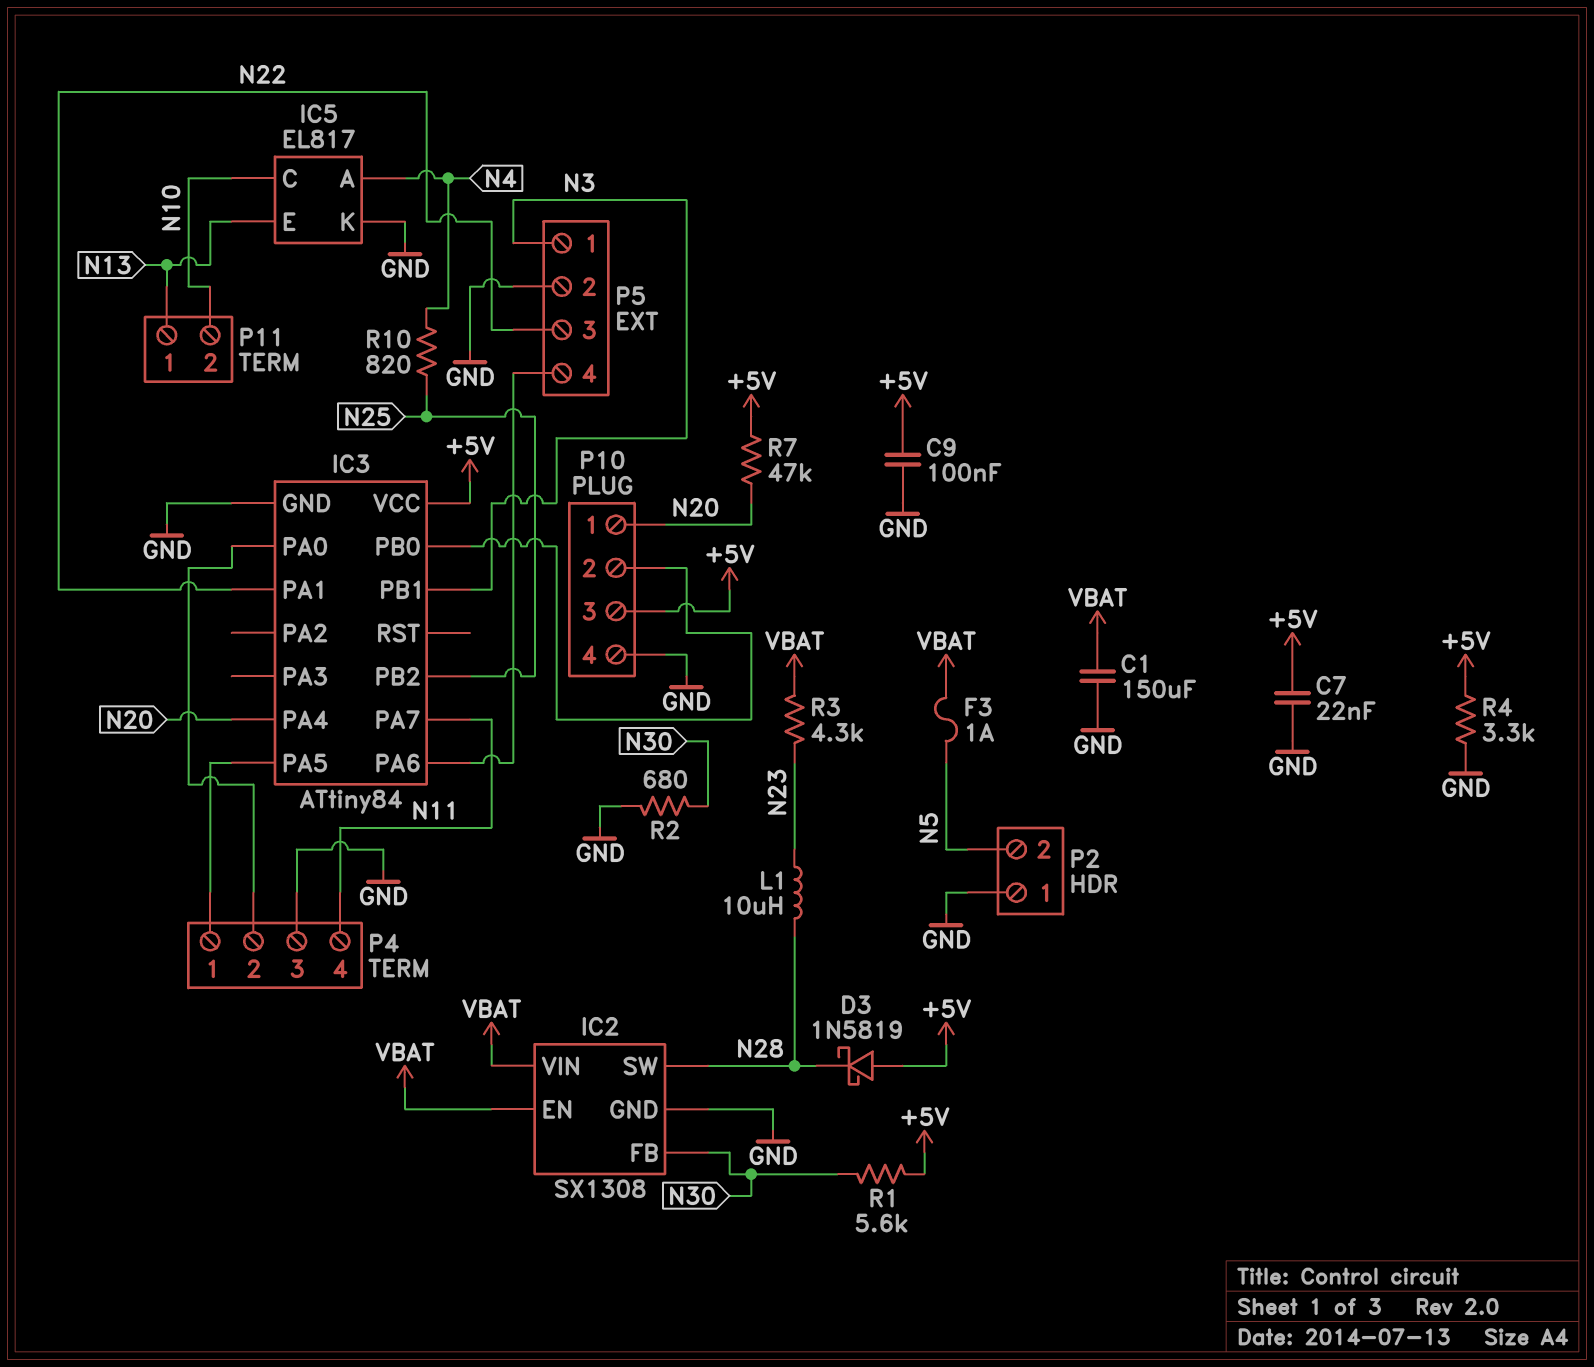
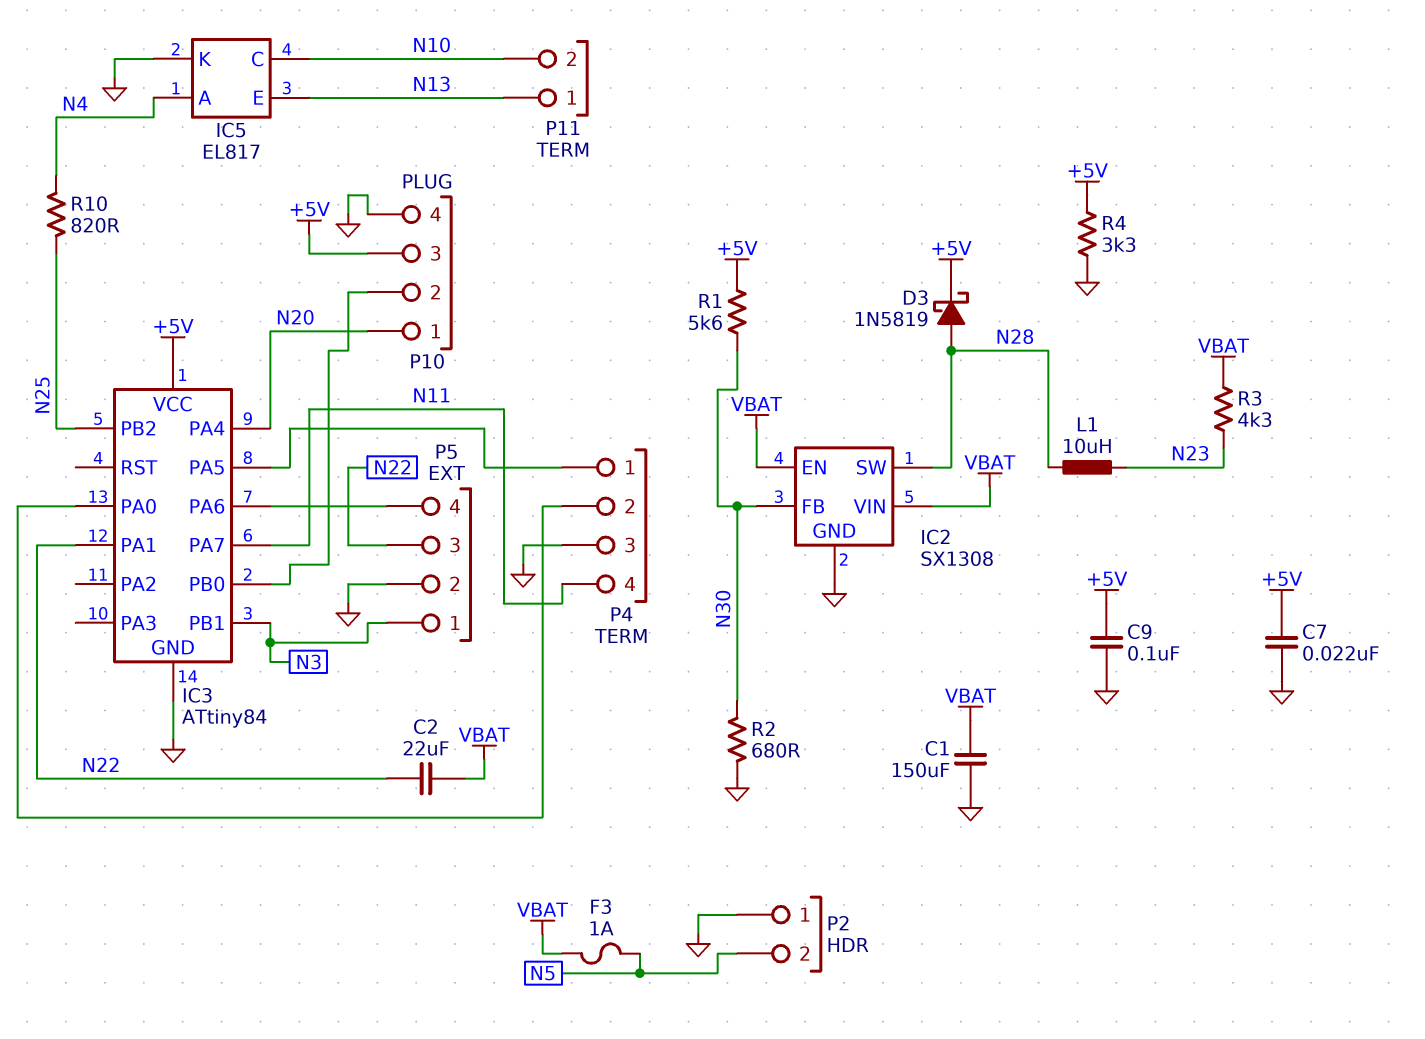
C2: none -> 22uF (N22, VBAT)
D3: schottky 1N5819 (A +5V, K N28) -> schottky 1N5819 (A N28, K +5V)
R7: 47k (+5V, N20) -> none

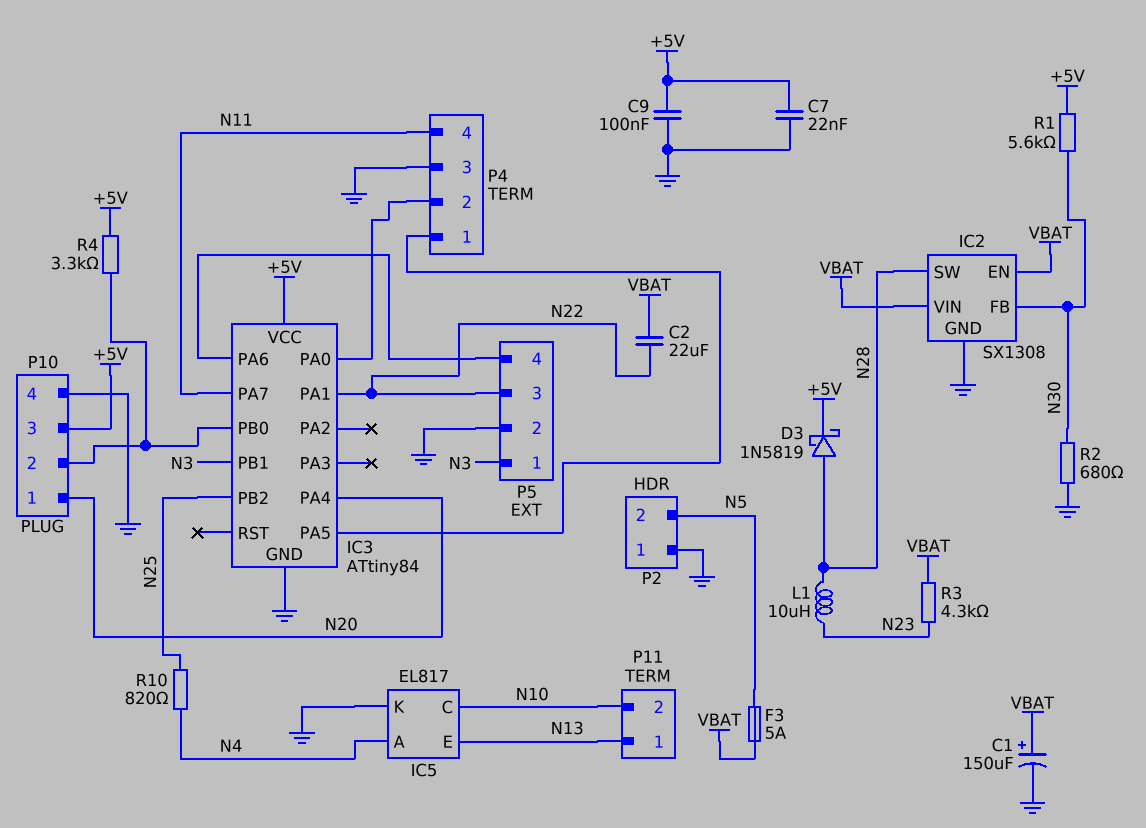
C1: 150uF (GND, VBAT) -> 150uF (plus VBAT, minus GND)
F3: 1A (N5, VBAT) -> 5A (N5, VBAT)
R4: 3.3k (+5V, GND) -> 3.3k (+5V, IC3/PB0)

